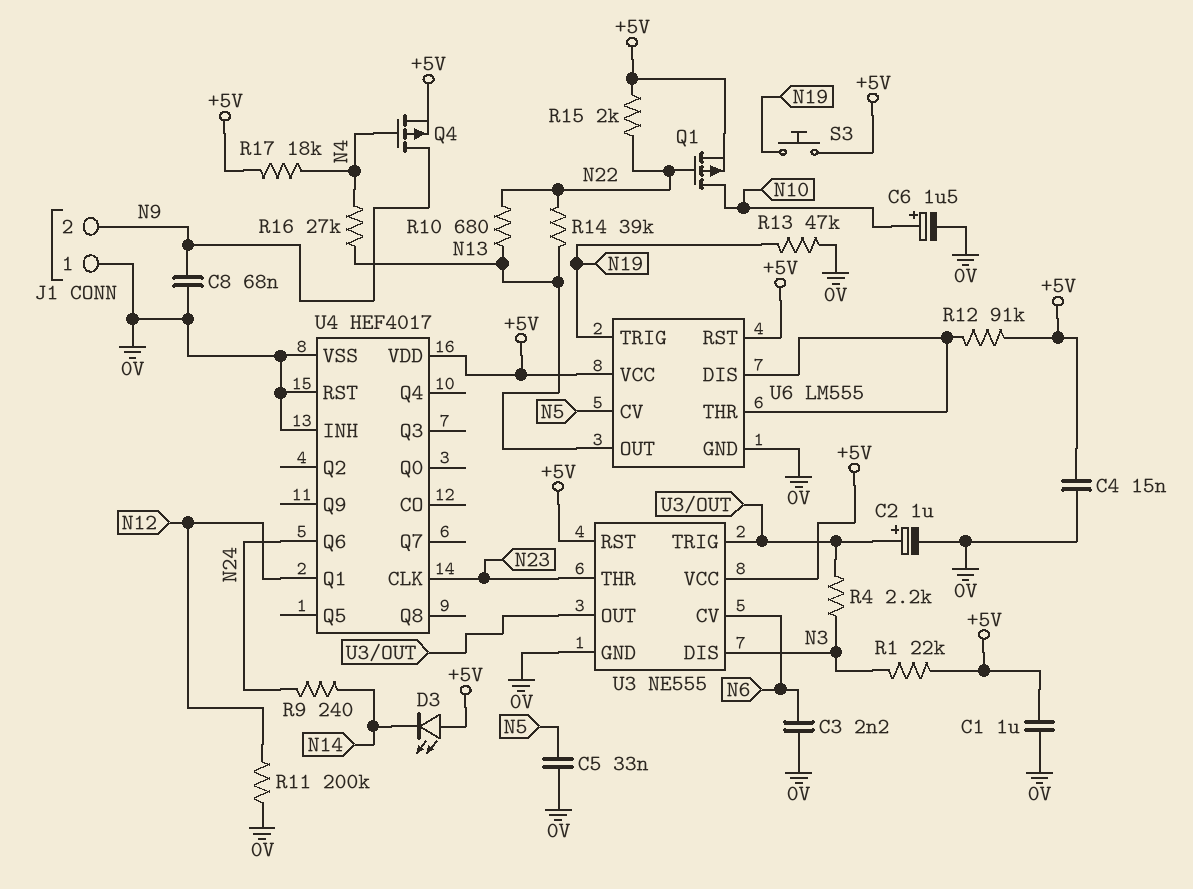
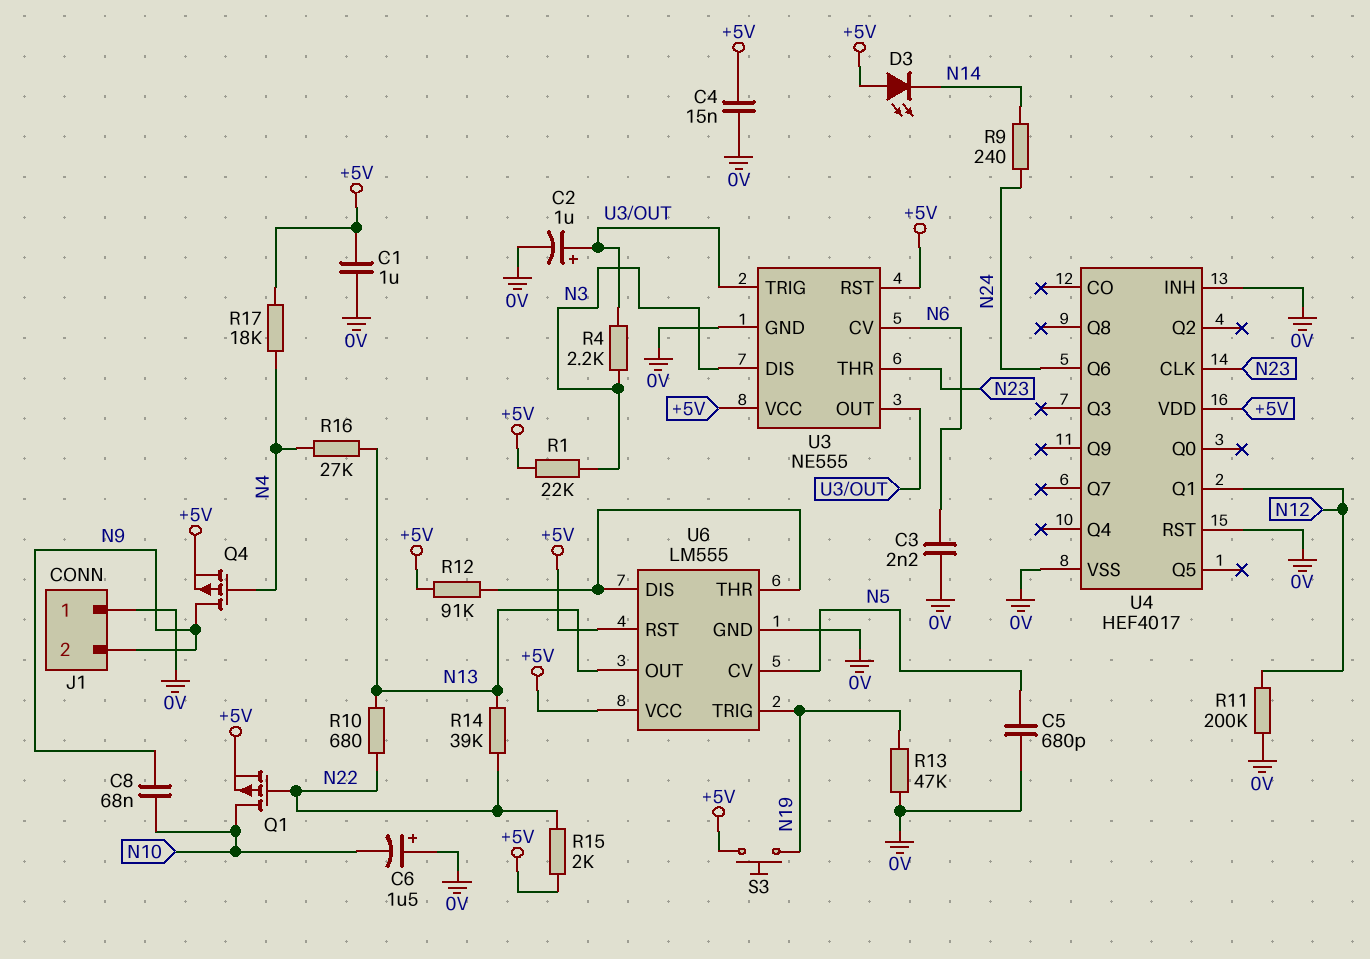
C5: 33nF (0V, N5) -> 680pF (0V, N5)
C6: 1.5uF (plus N10, minus 0V) -> 1.5uF (plus 0V, minus N10)
C8: 68nF (0V, N9) -> 68nF (N9, N10)

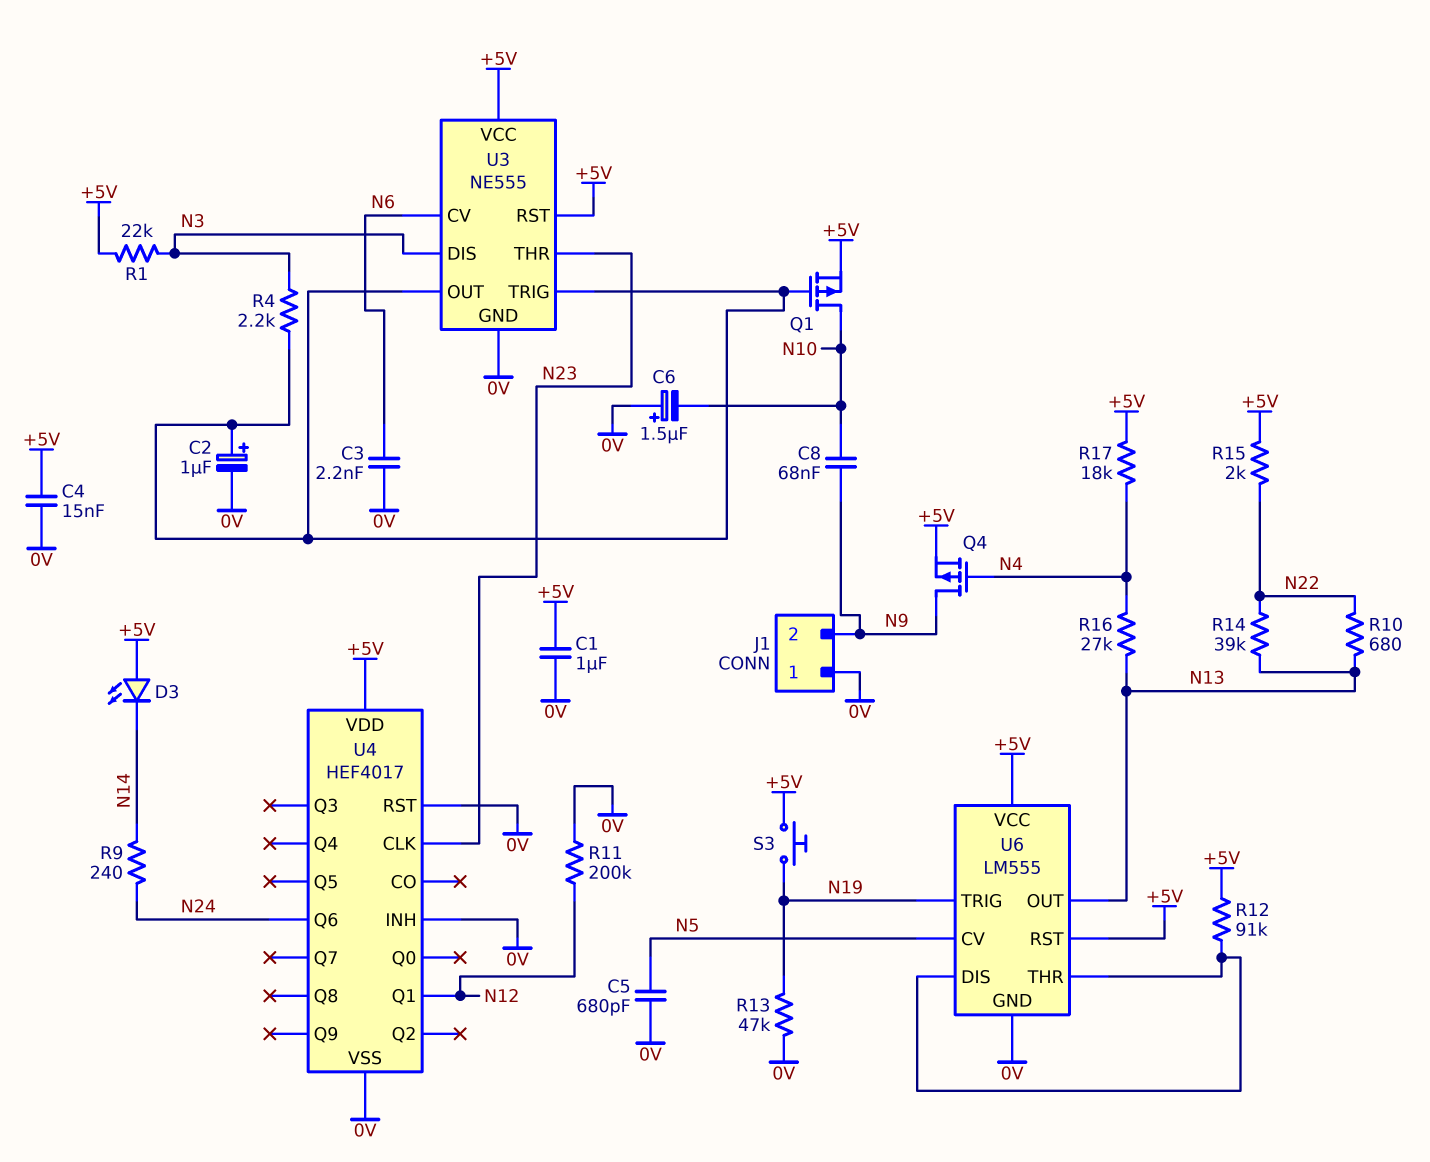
Q1: PMOS (G N22, D N10, S +5V) -> PMOS (G U3/OUT, D N10, S +5V)

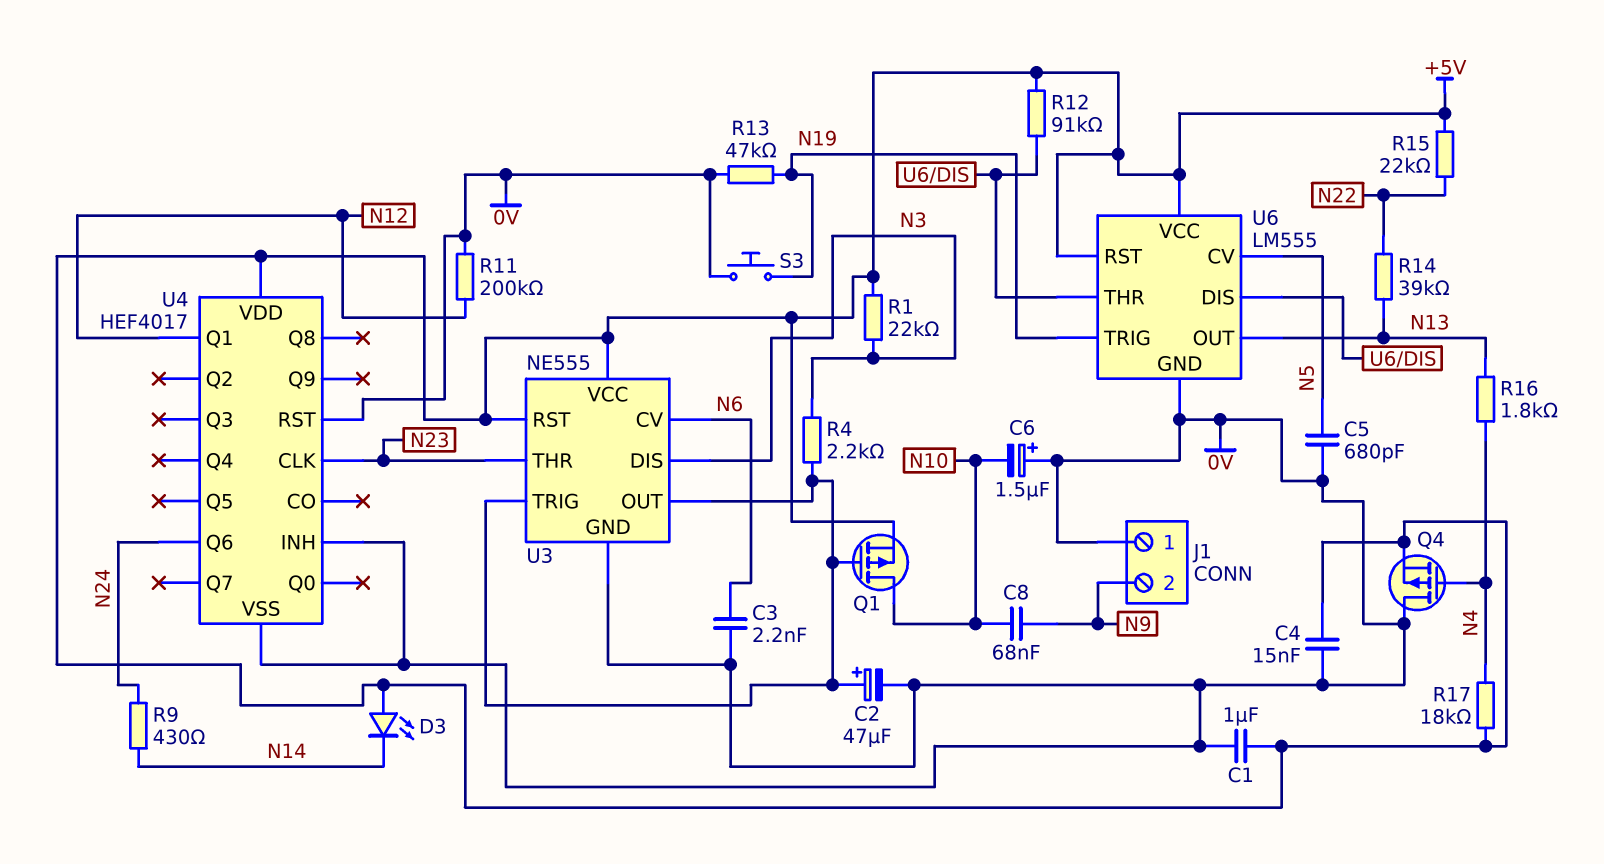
C2: 1uF (plus U3/OUT, minus 0V) -> 47uF (plus U3/OUT, minus 0V)
Q4: PMOS (G N4, D N9, S +5V) -> PMOS (G N4, D 0V, S +5V)
R9: 240 (N14, N24) -> 430 (N14, N24)
R10: 680 (N13, N22) -> none
R15: 2k (+5V, N22) -> 22k (+5V, N22)
R16: 27k (N4, N13) -> 1.8k (N4, N13)
S3: button (+5V, N19) -> button (0V, N19)

